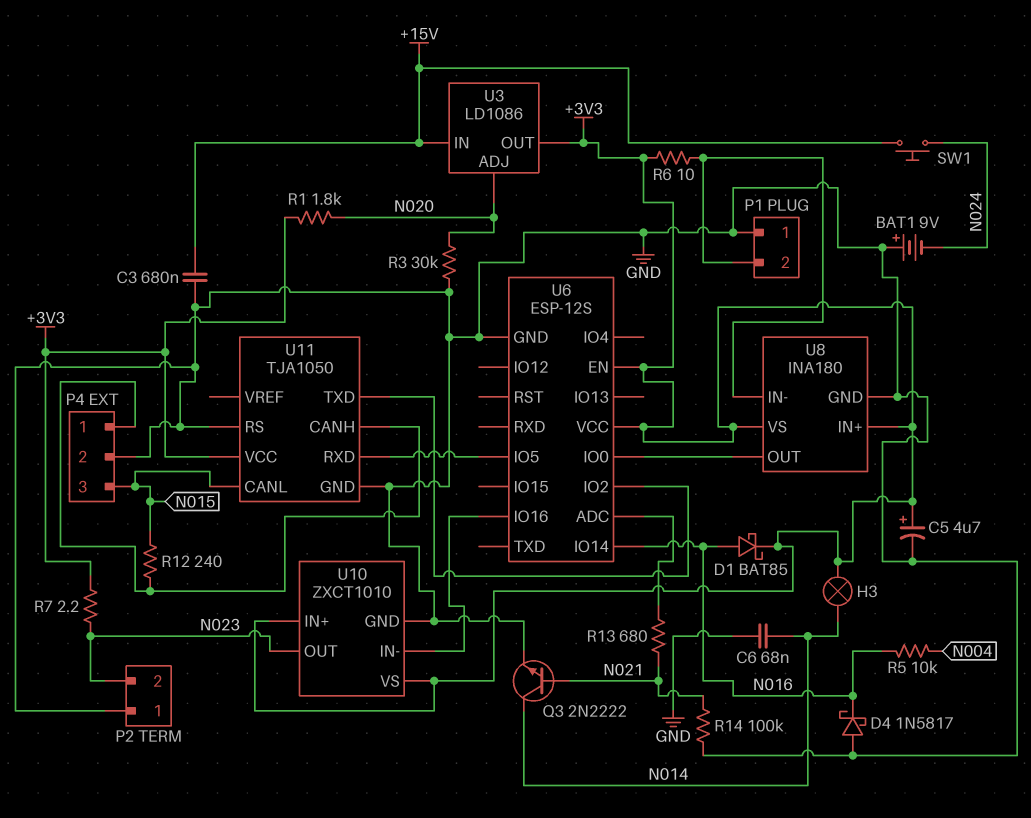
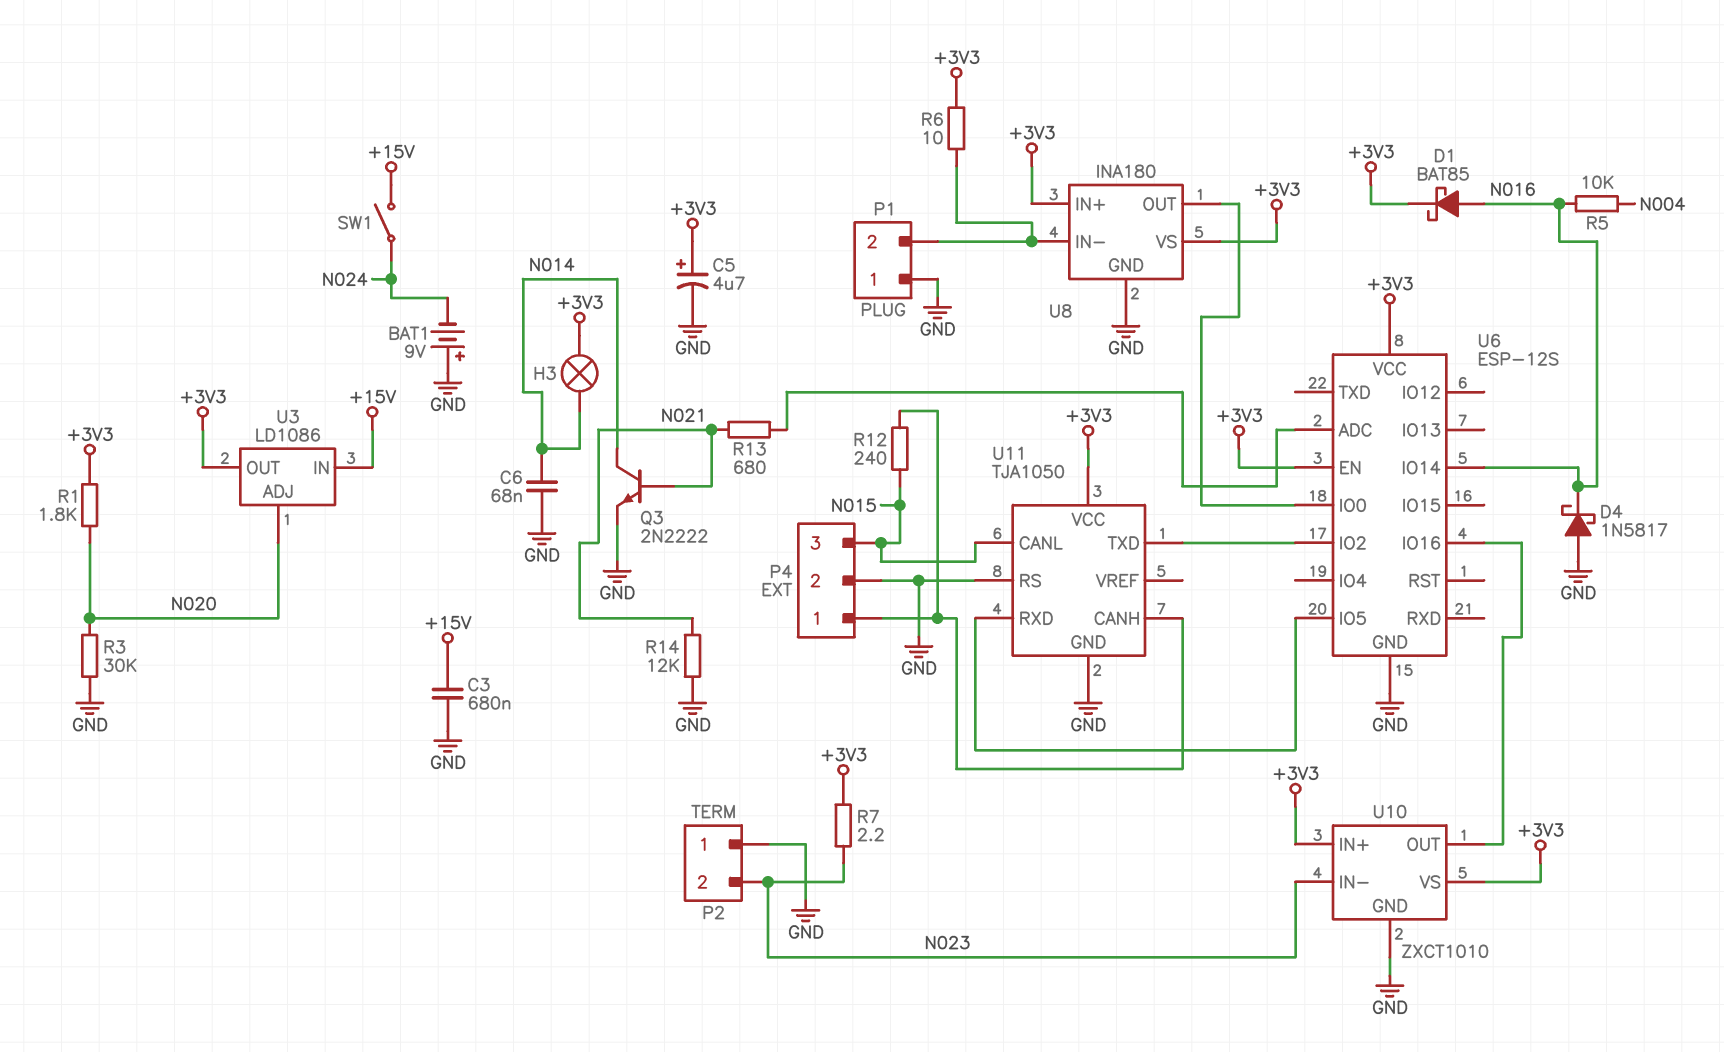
R14: 100k (GND, N021) -> 12k (GND, N021)
SW1: button (+15V, N024) -> switch (+15V, N024)
U10 pin IN-: U6/IO16 -> N023
U10 pin OUT: N023 -> U6/IO16

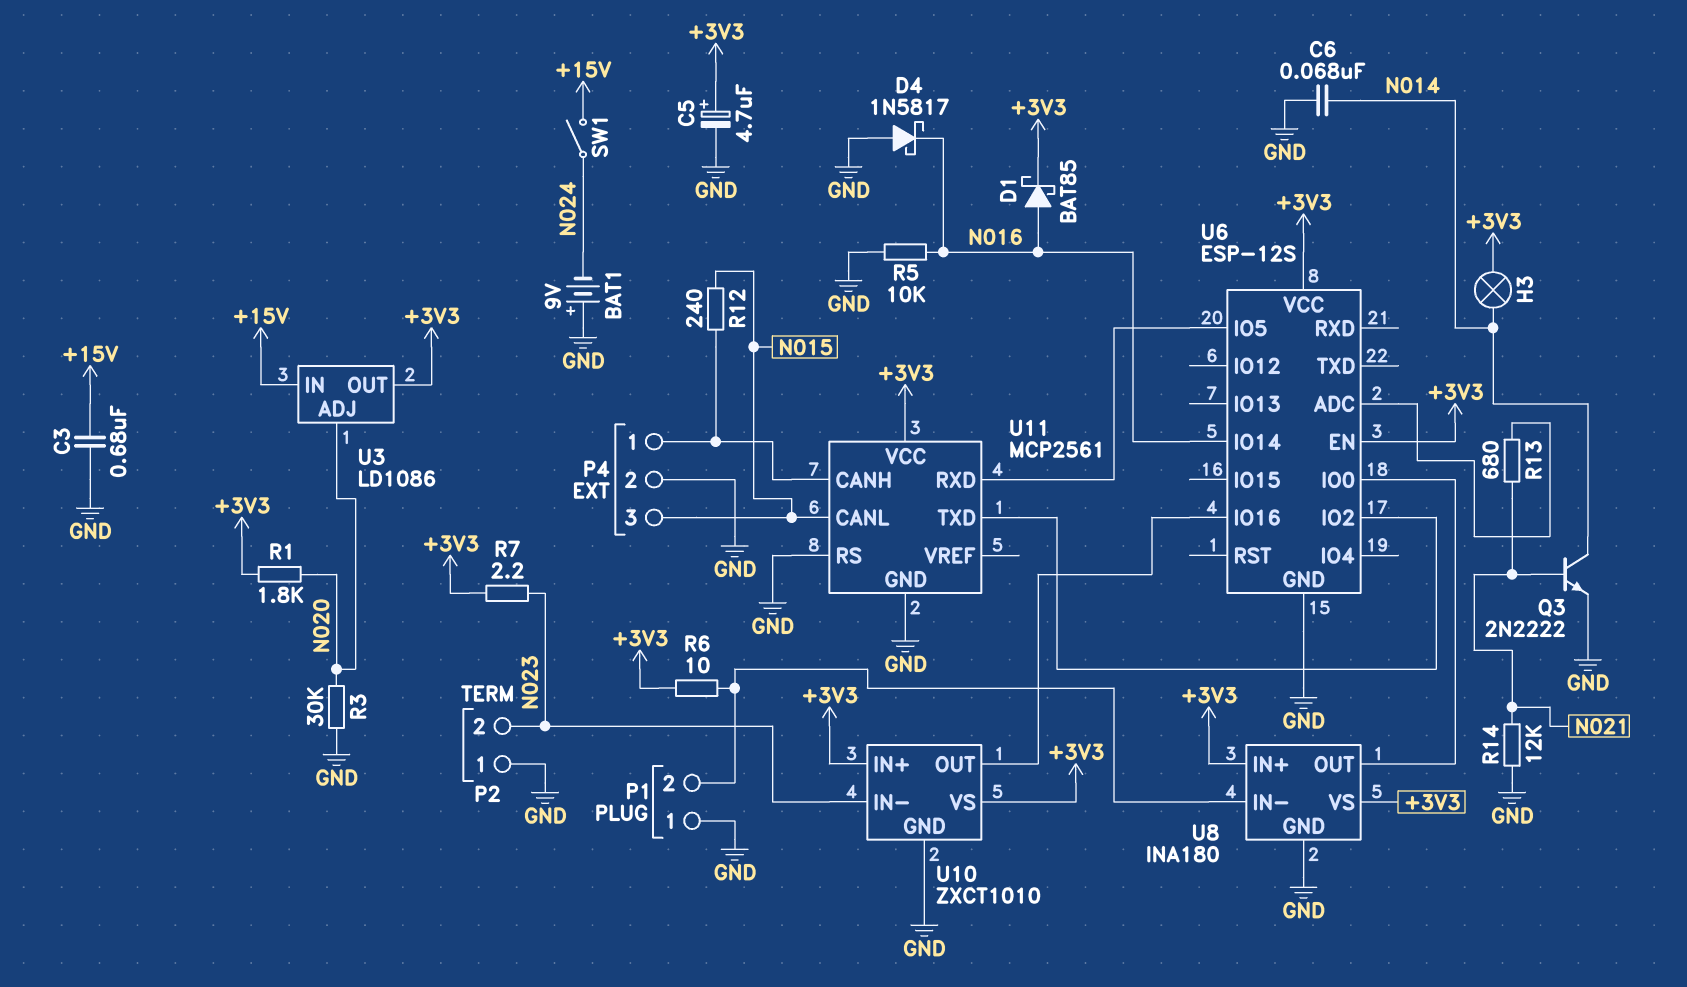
R5: 10k (N004, N016) -> 10k (GND, N016)
U11: TJA1050 -> MCP2561

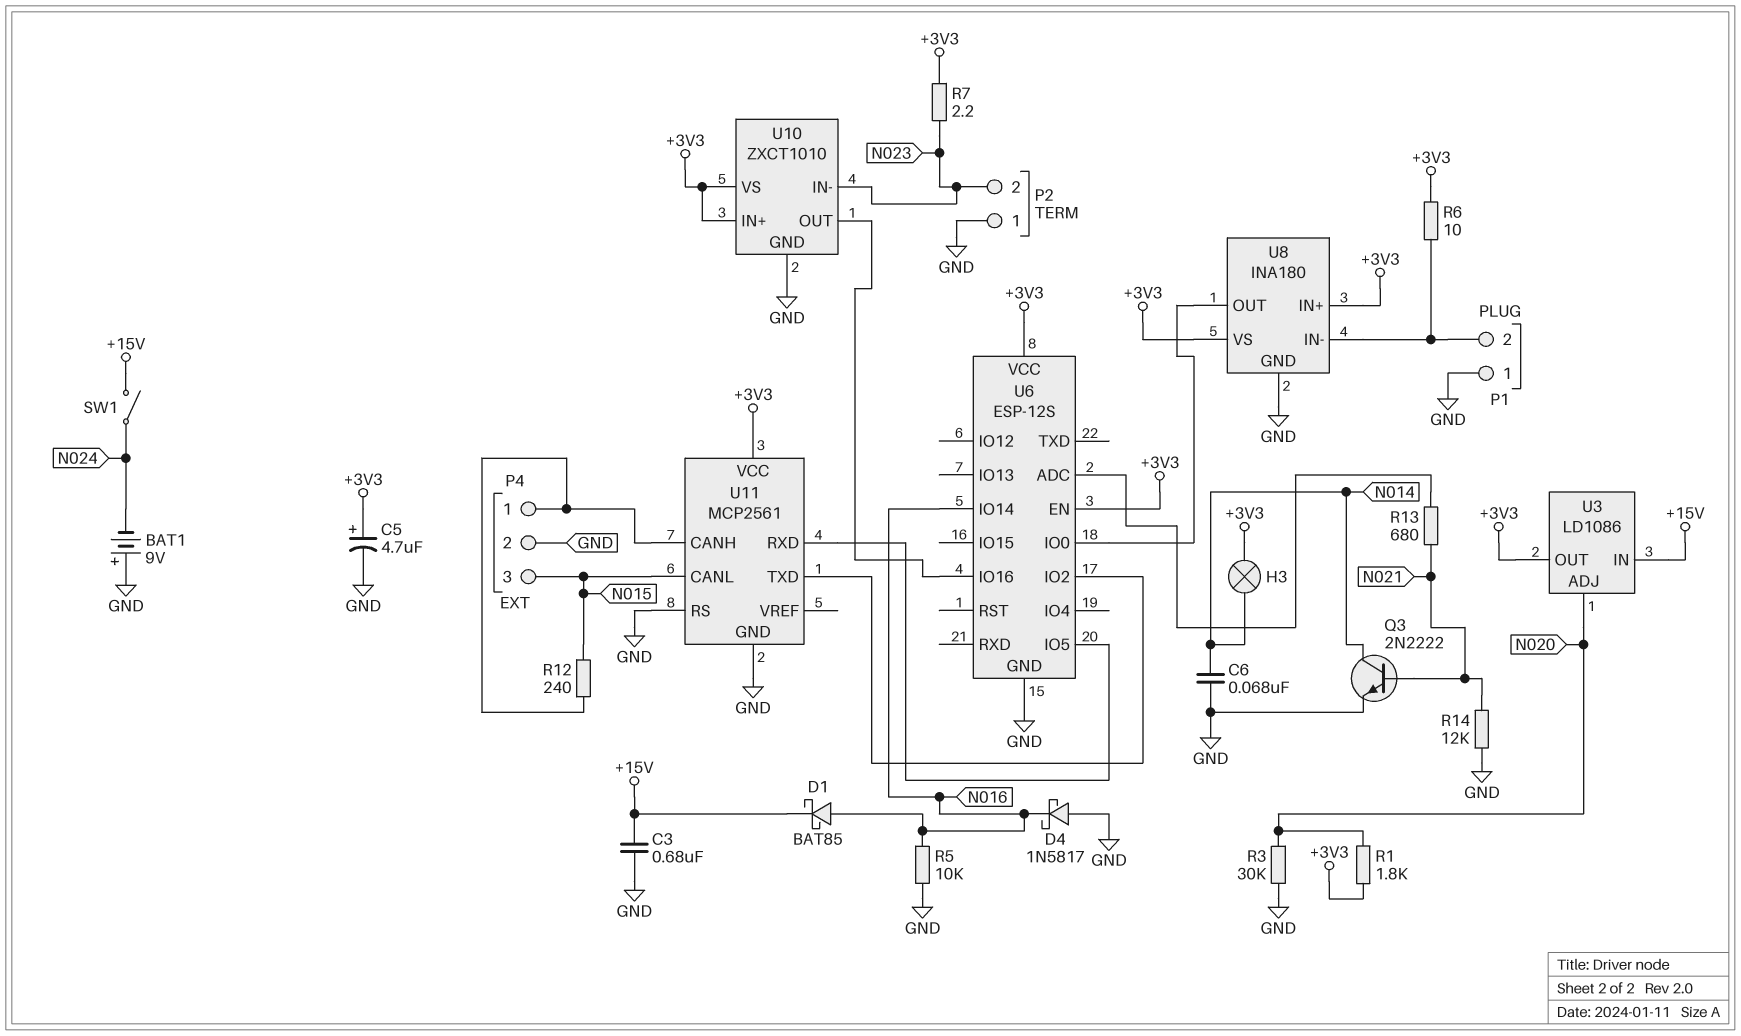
D1: schottky BAT85 (A N016, K +3V3) -> schottky BAT85 (A N016, K +15V)

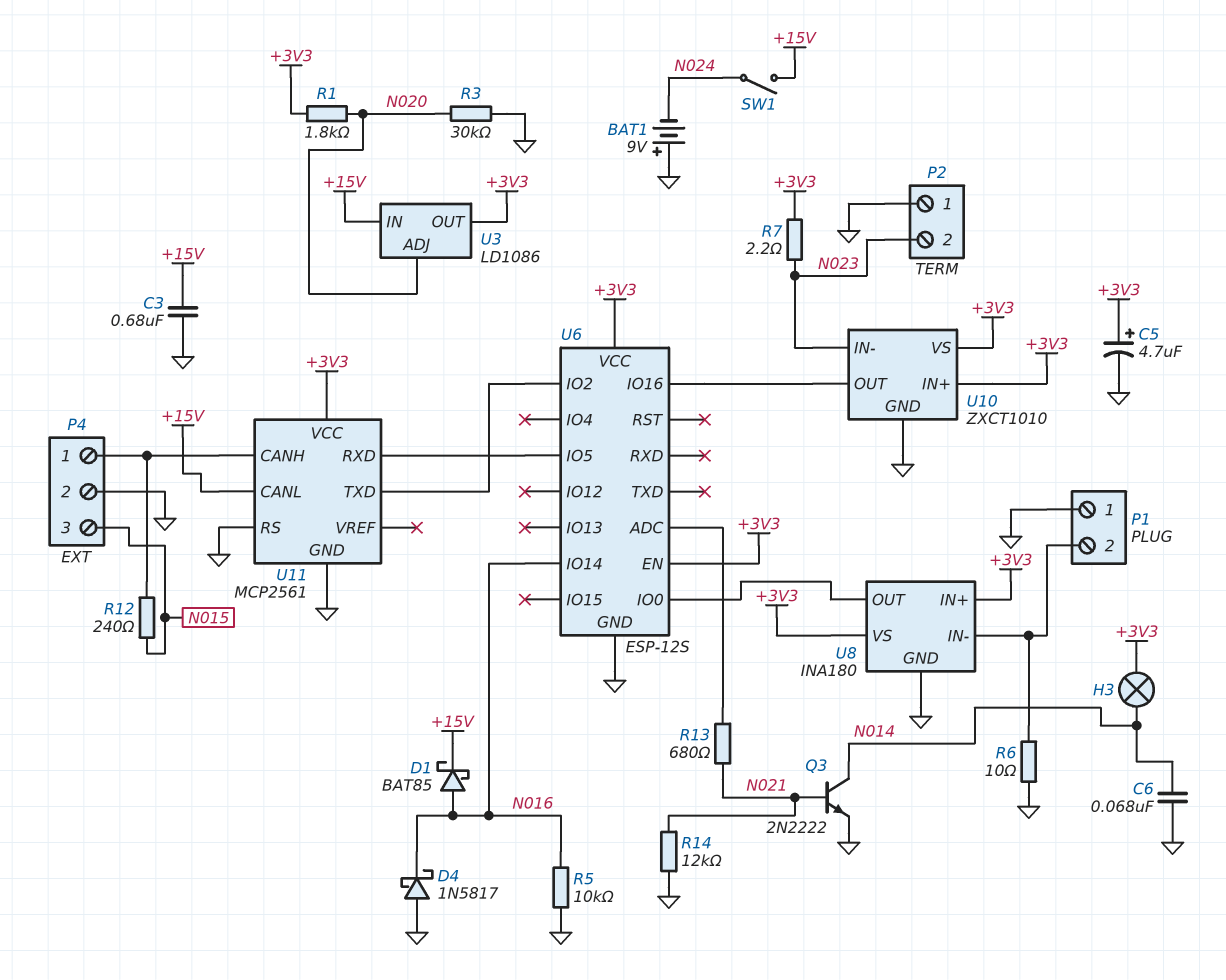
R6: 10 (+3V3, P1/2) -> 10 (GND, P1/2)
U11 pin CANL: N015 -> +15V

